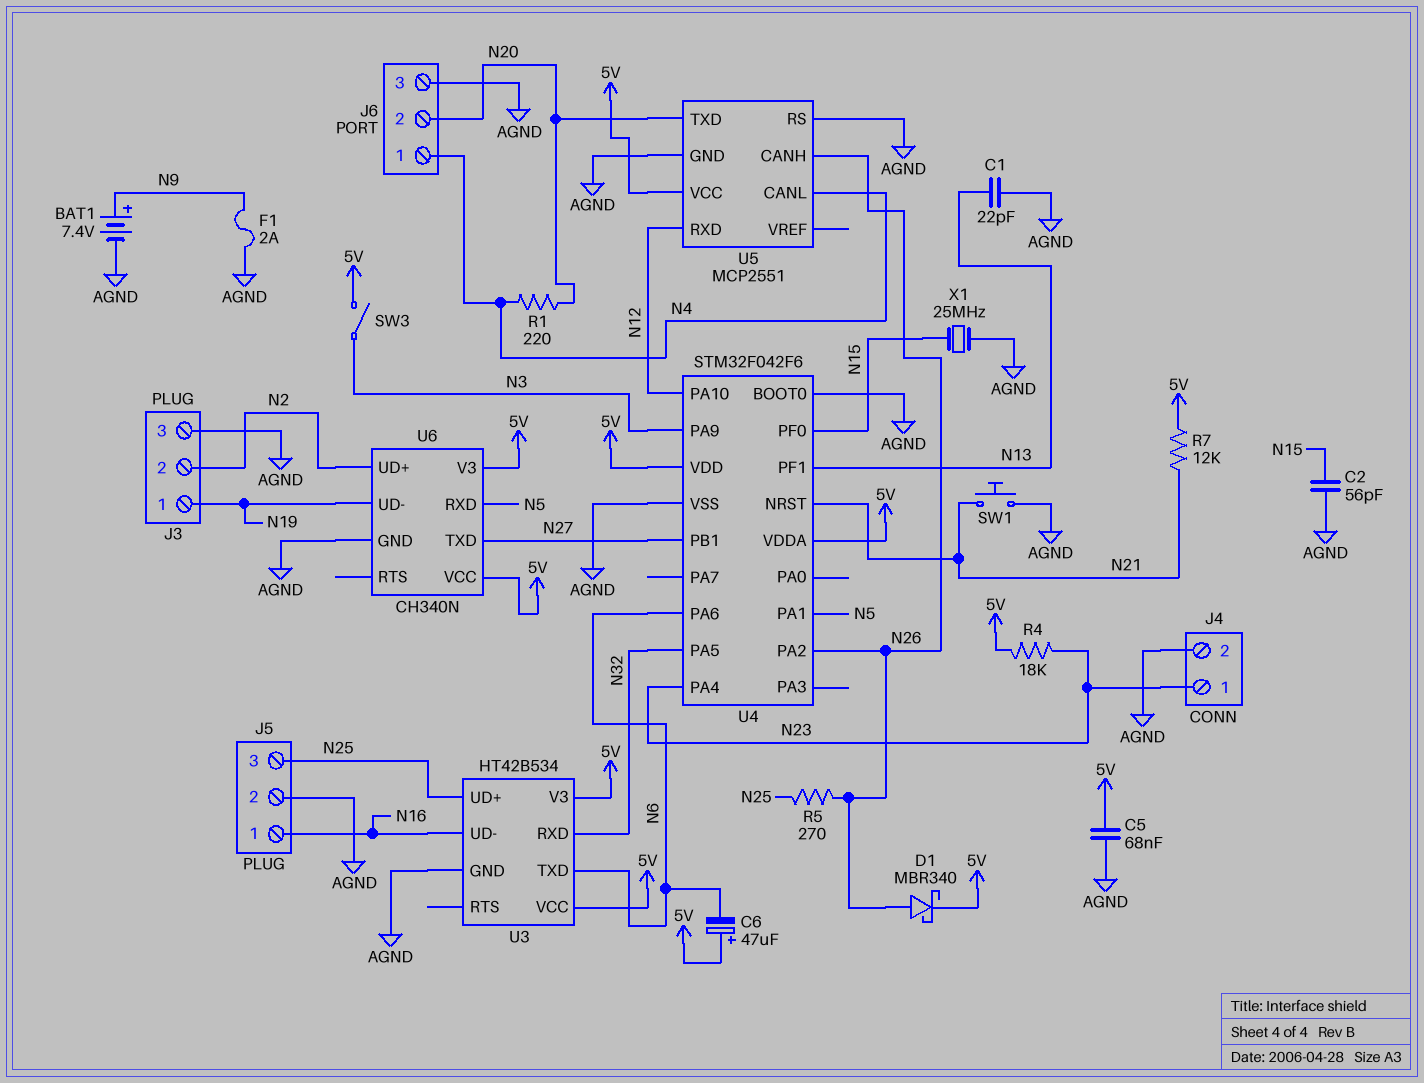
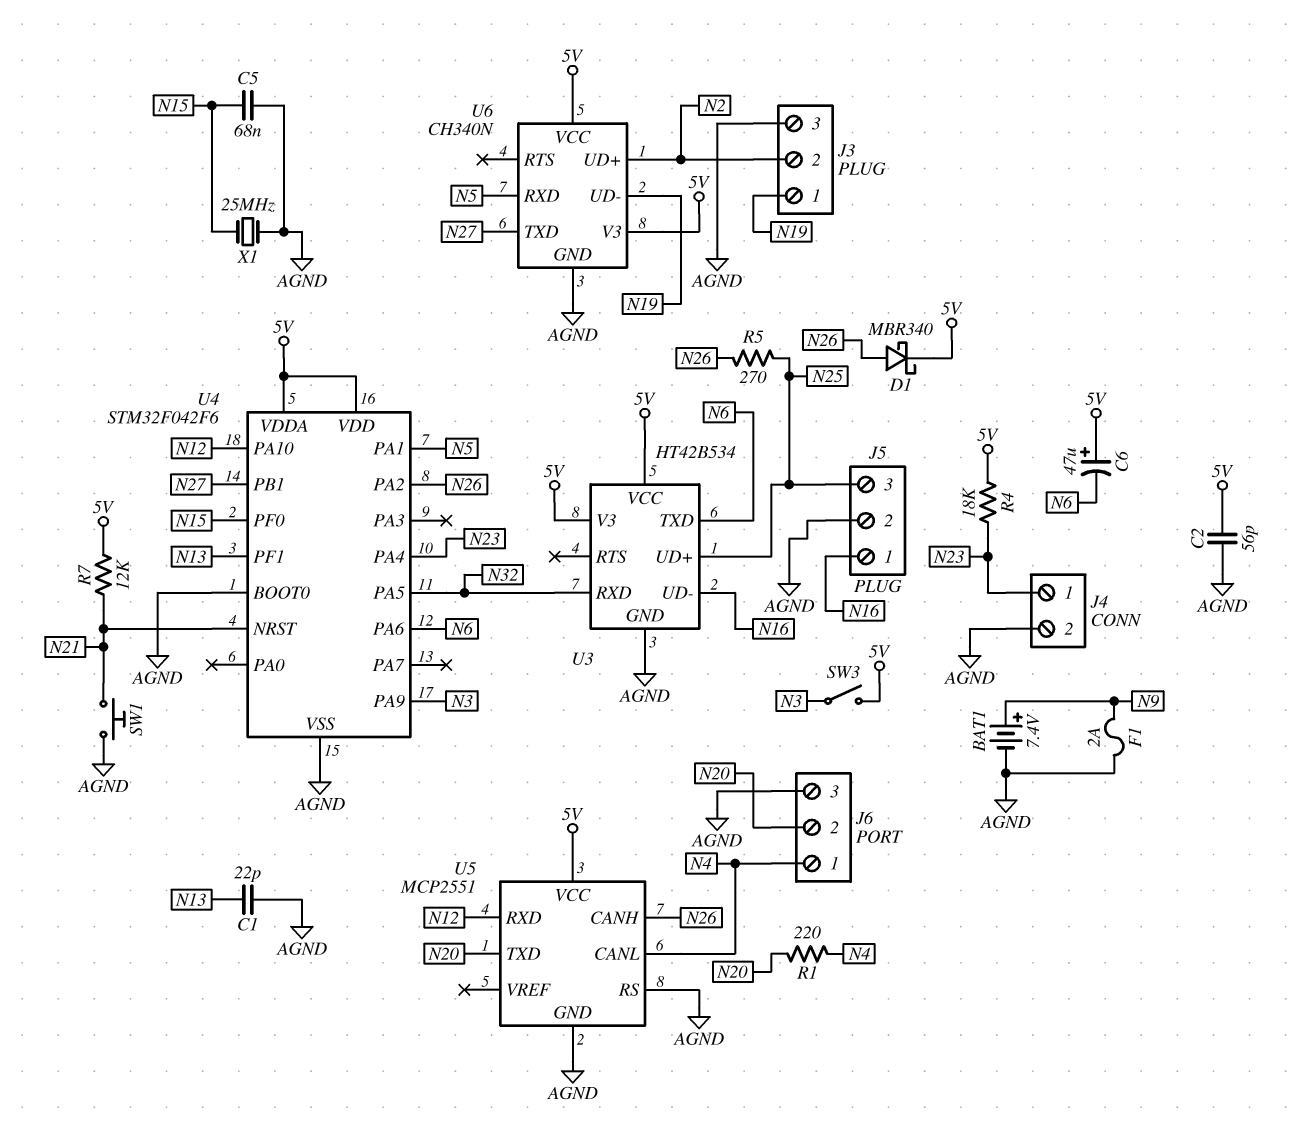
C2: 56pF (AGND, N15) -> 56pF (5V, AGND)
C5: 68nF (5V, AGND) -> 68nF (AGND, N15)

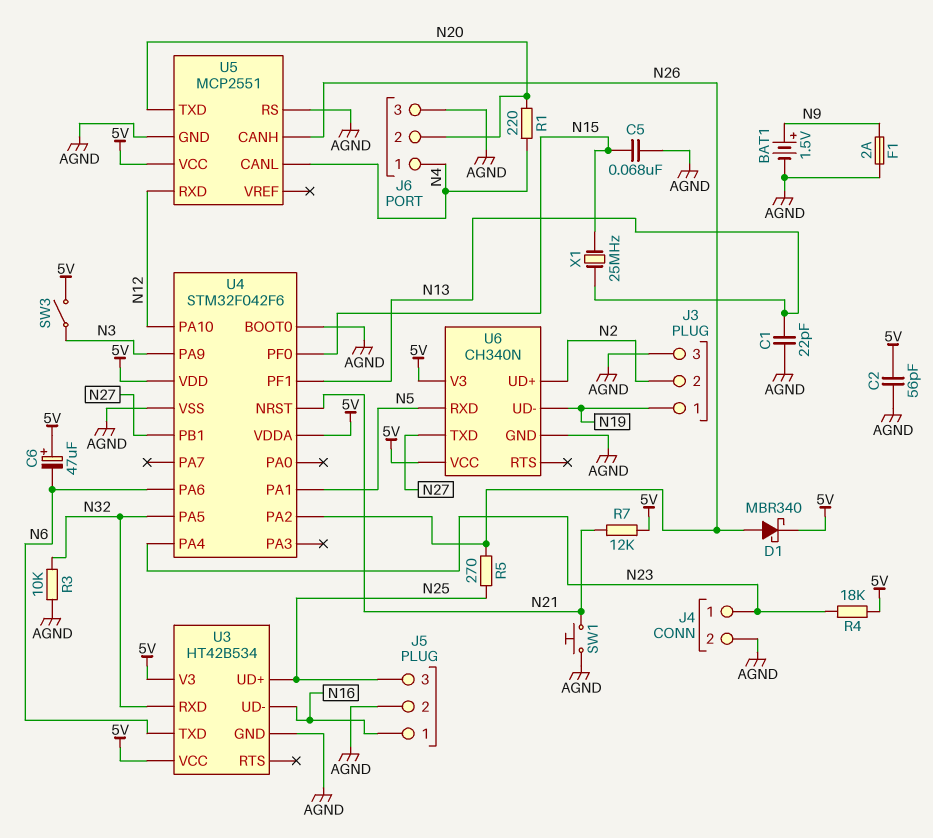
BAT1: 7.4V (plus N9, minus AGND) -> 1.5V (plus N9, minus AGND)
R3: none -> 10k (AGND, N32)
X1: 25MHz (AGND, N15) -> 25MHz (N13, N15)

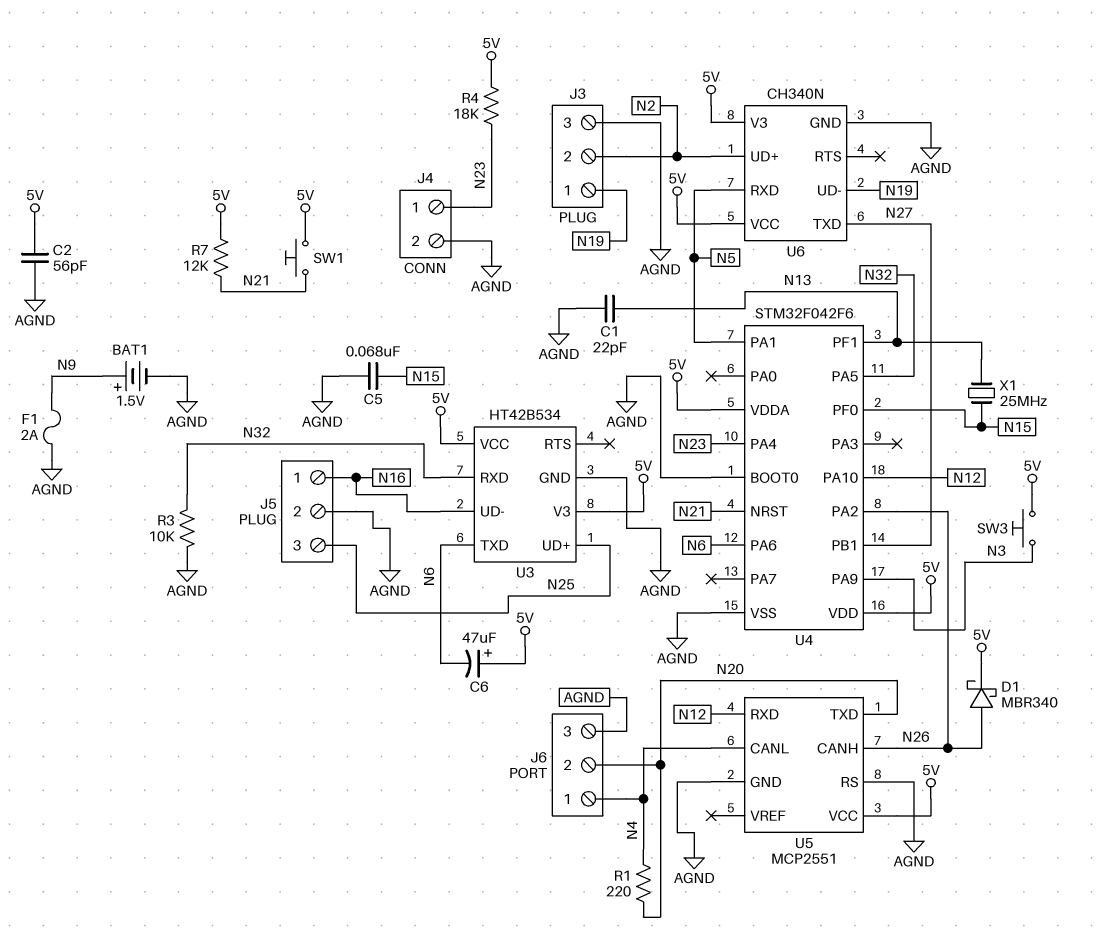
R5: 270 (N25, N26) -> none
SW1: button (AGND, N21) -> button (5V, N21)
SW3: switch (5V, N3) -> button (5V, N3)

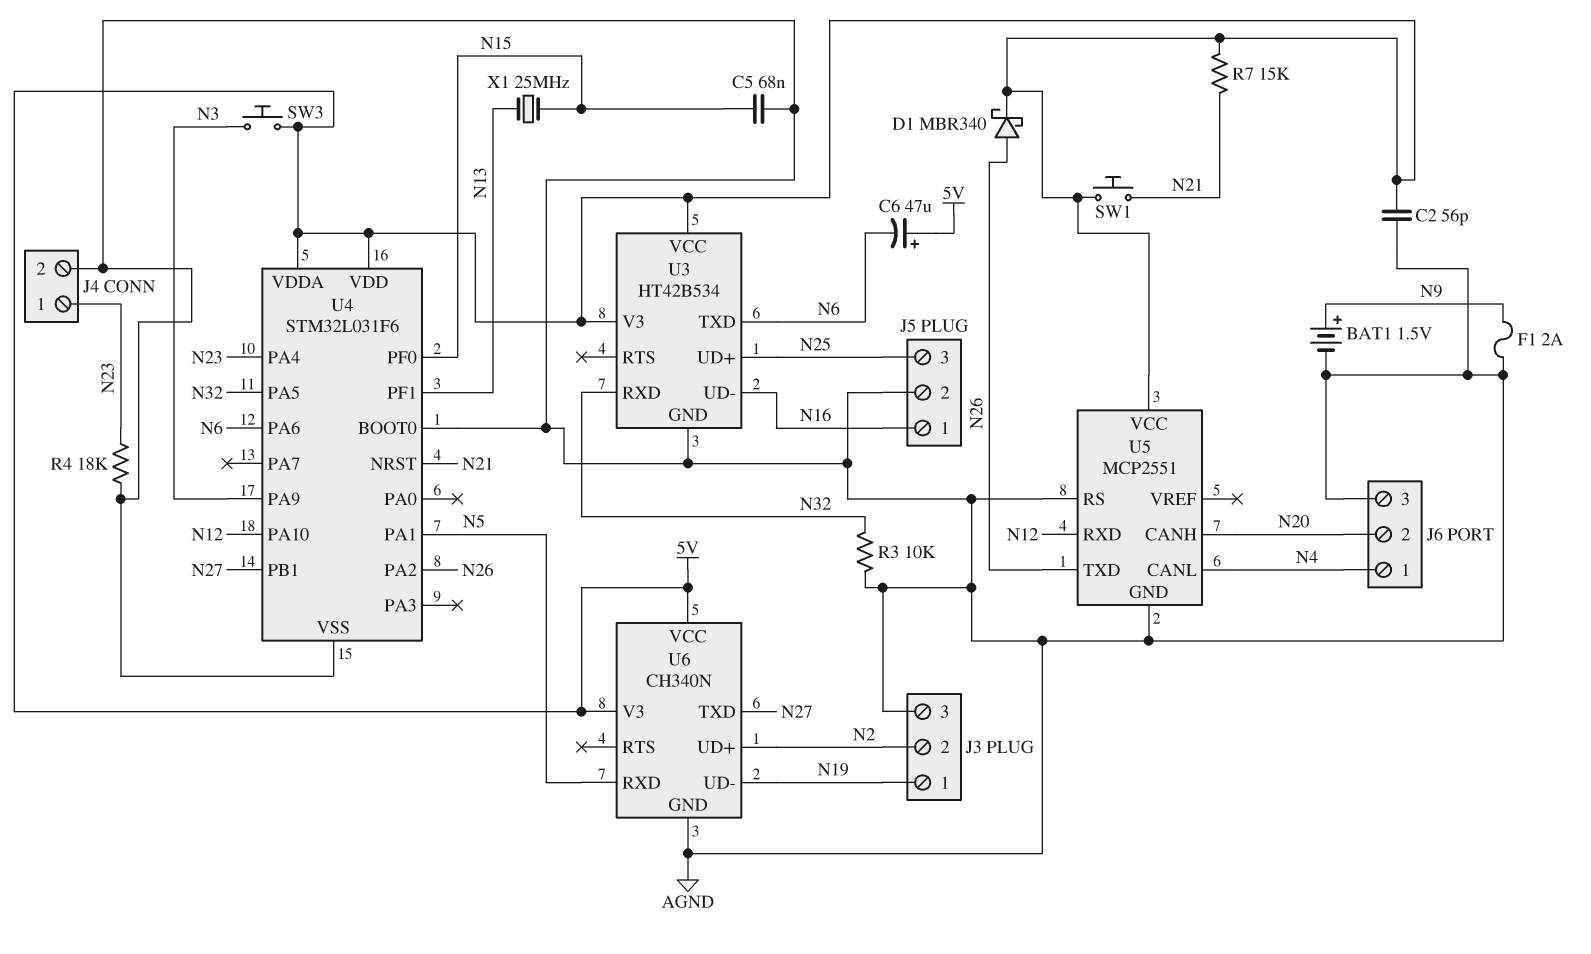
C1: 22pF (AGND, N13) -> none
R1: 220 (N4, N20) -> none
R4: 18k (5V, N23) -> 18k (AGND, N23)
R7: 12k (5V, N21) -> 15k (5V, N21)
U4: STM32F042F6 -> STM32L031F6
U5 pin CANH: N26 -> N20
U5 pin TXD: N20 -> N26

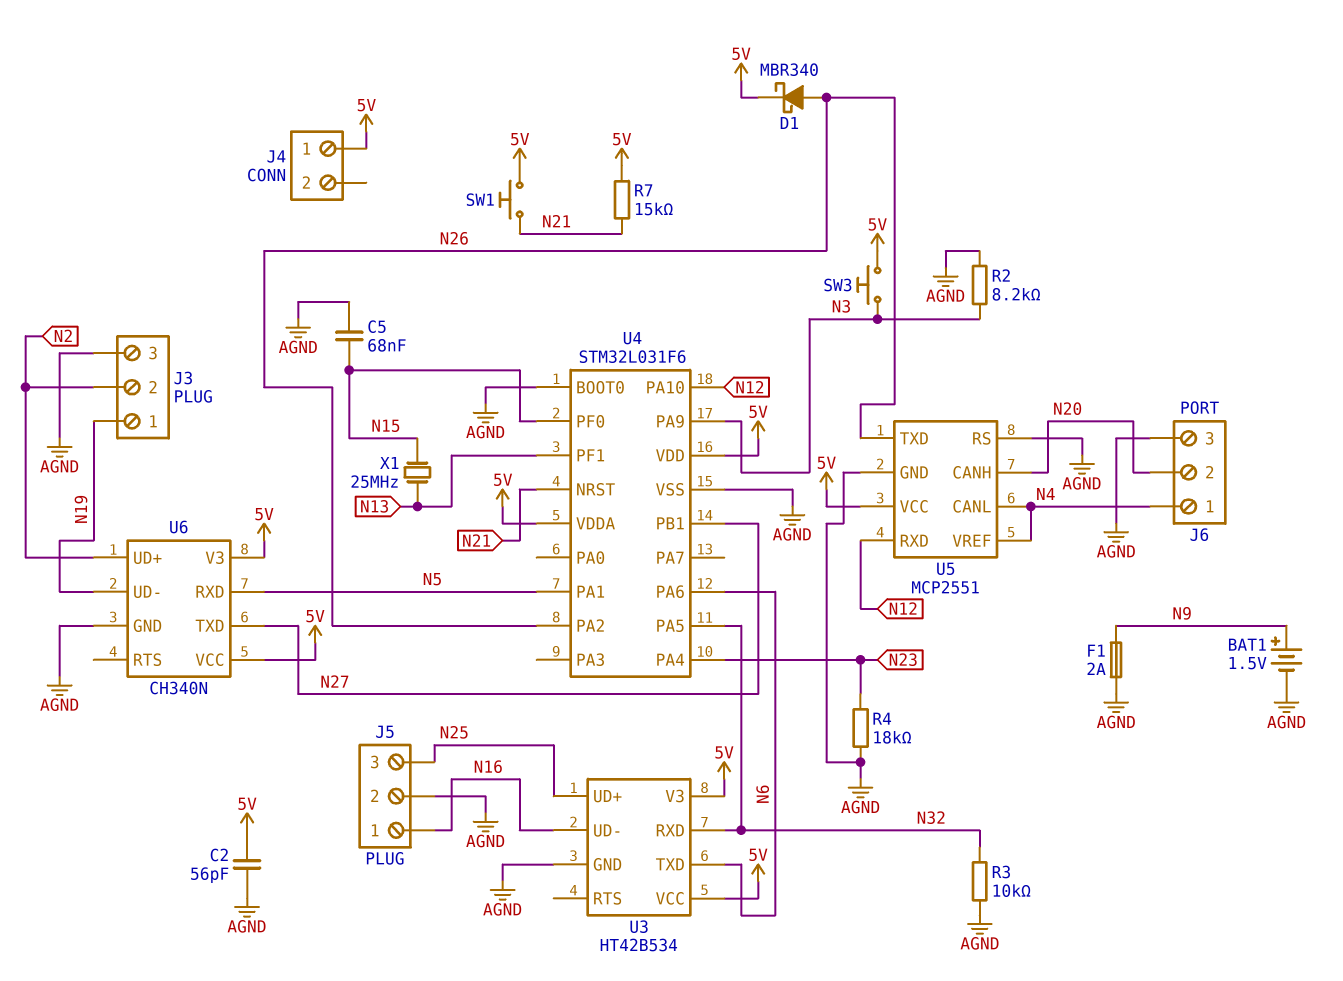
C6: 47uF (plus 5V, minus N6) -> none
J4 pin 1: N23 -> 5V
J4 pin 2: AGND -> none
R2: none -> 8.2k (AGND, N3)
U5 pin VREF: none -> N4

